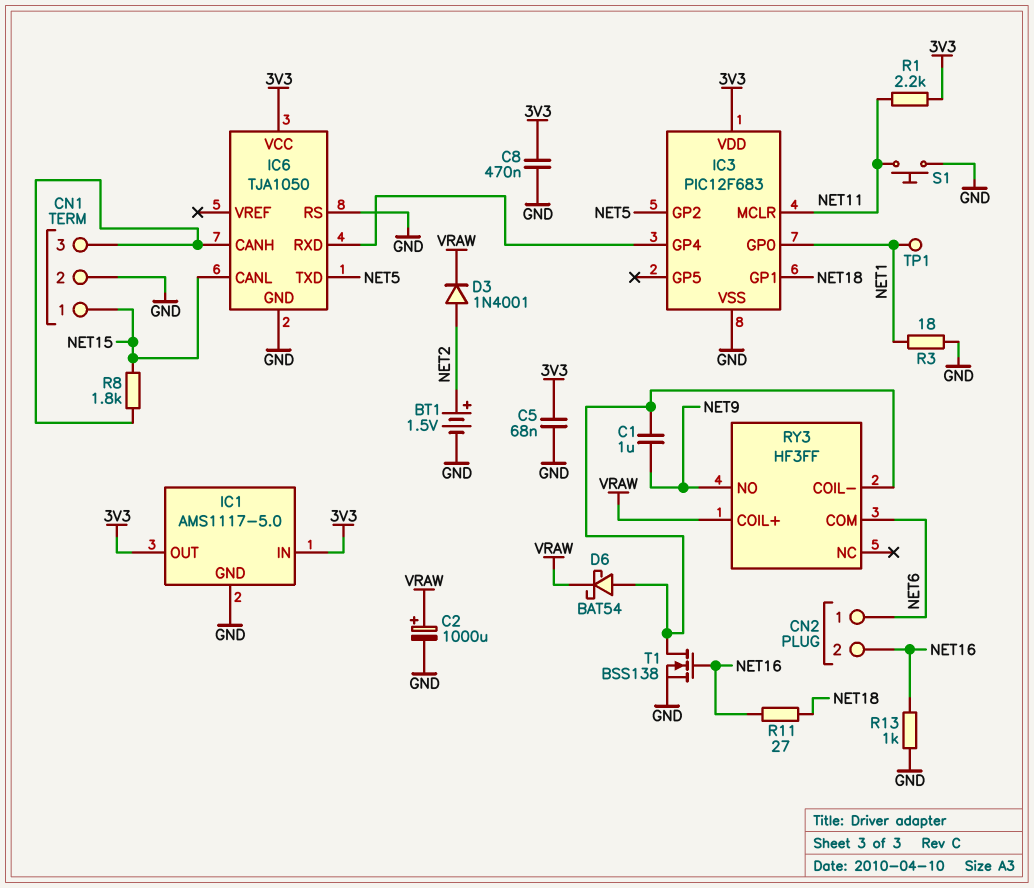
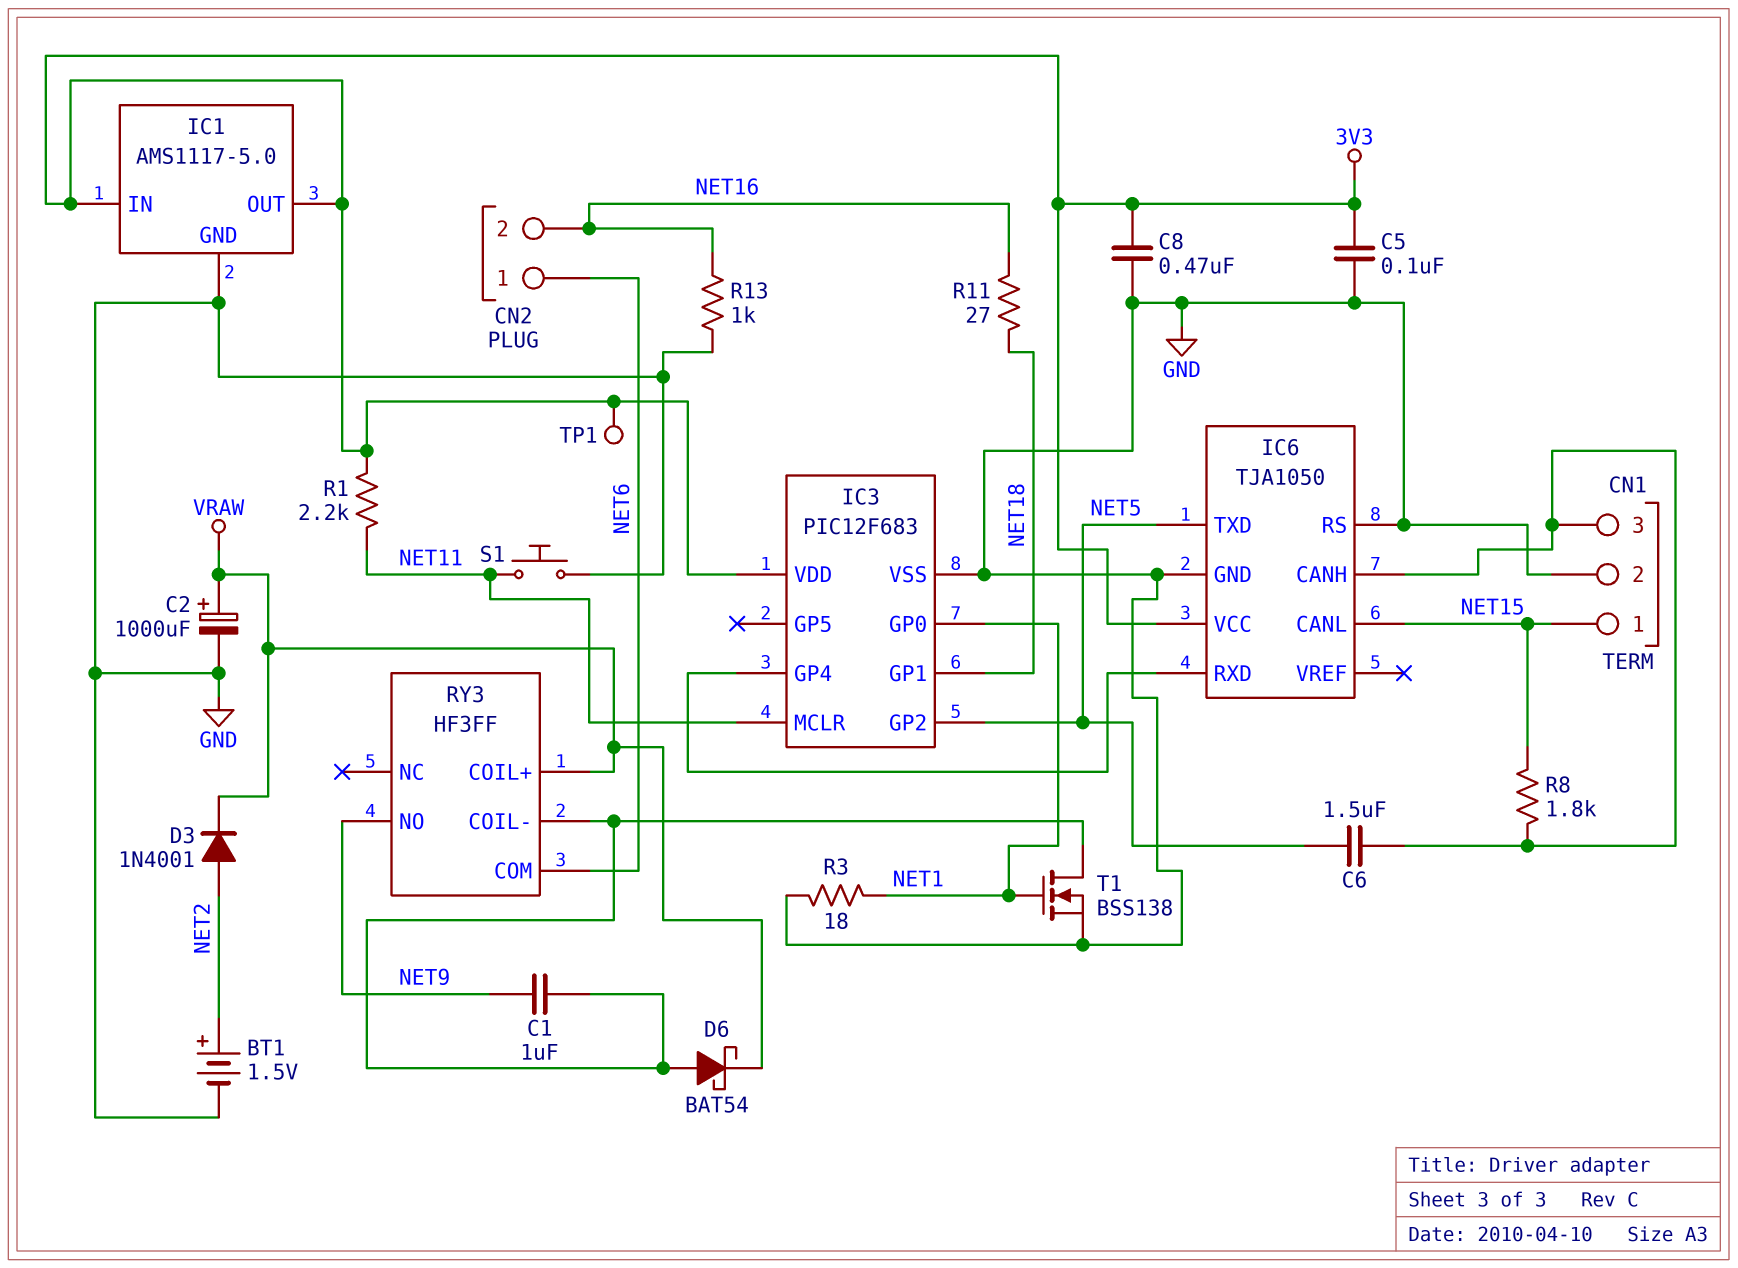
C5: 68nF (3V3, GND) -> 100nF (3V3, GND)
C6: none -> 1.5uF (CN1/3, NET5)
T1: NMOS BSS138 (G NET16, D RY3/COIL-, S GND) -> NMOS BSS138 (G NET1, D RY3/COIL-, S GND)
TP1: test point (NET1) -> test point (3V3)

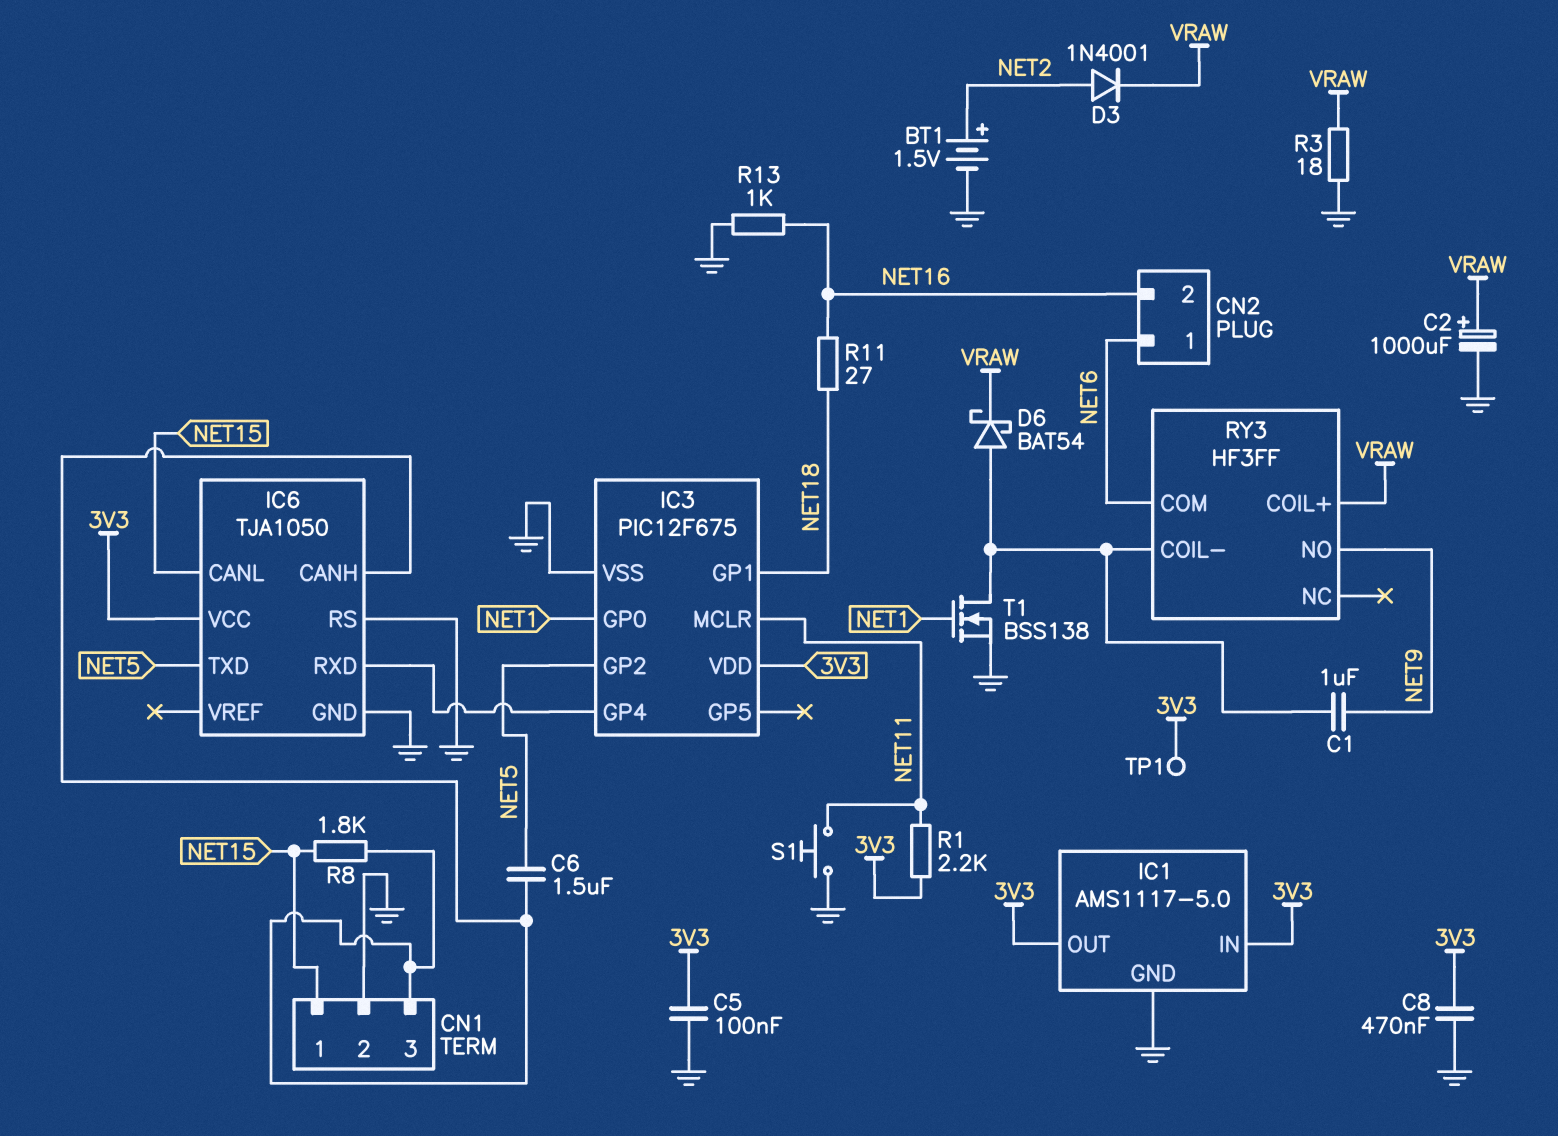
IC3: PIC12F683 -> PIC12F675
R3: 18 (GND, NET1) -> 18 (GND, VRAW)

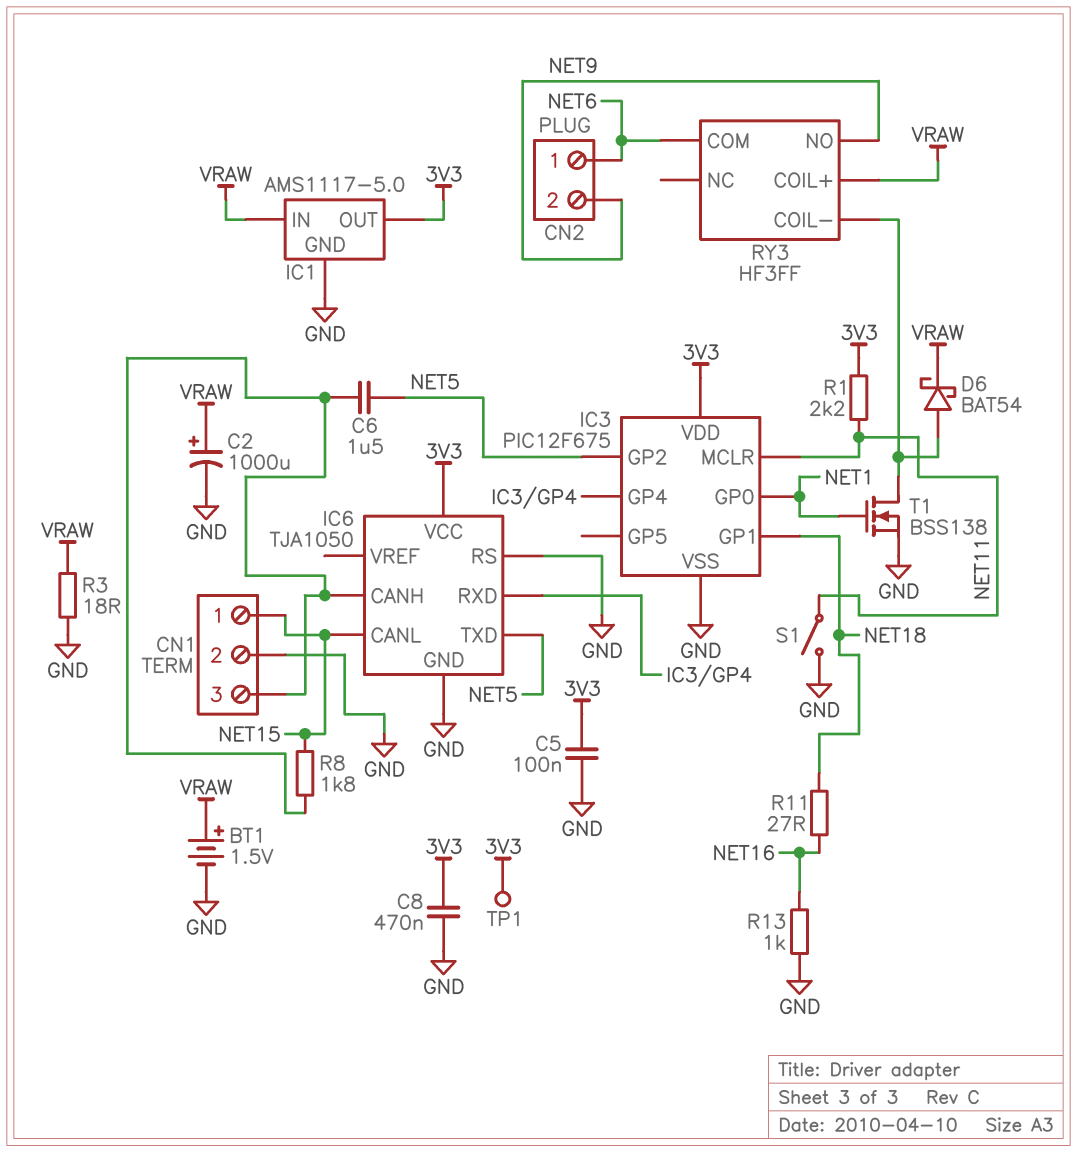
BT1: 1.5V (plus NET2, minus GND) -> 1.5V (plus VRAW, minus GND)
C1: 1uF (NET9, RY3/COIL-) -> none
CN2 pin 2: NET16 -> NET9
D3: diode 1N4001 (A NET2, K VRAW) -> none
IC1 pin IN: 3V3 -> VRAW
S1: button (GND, NET11) -> switch (GND, NET11)

